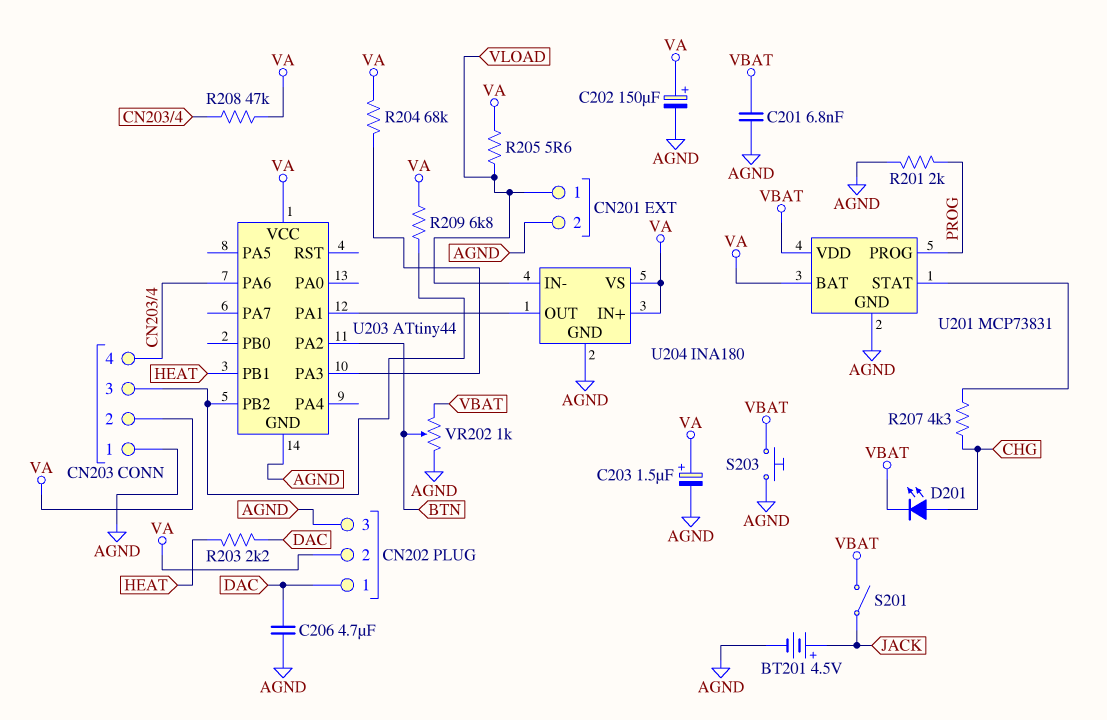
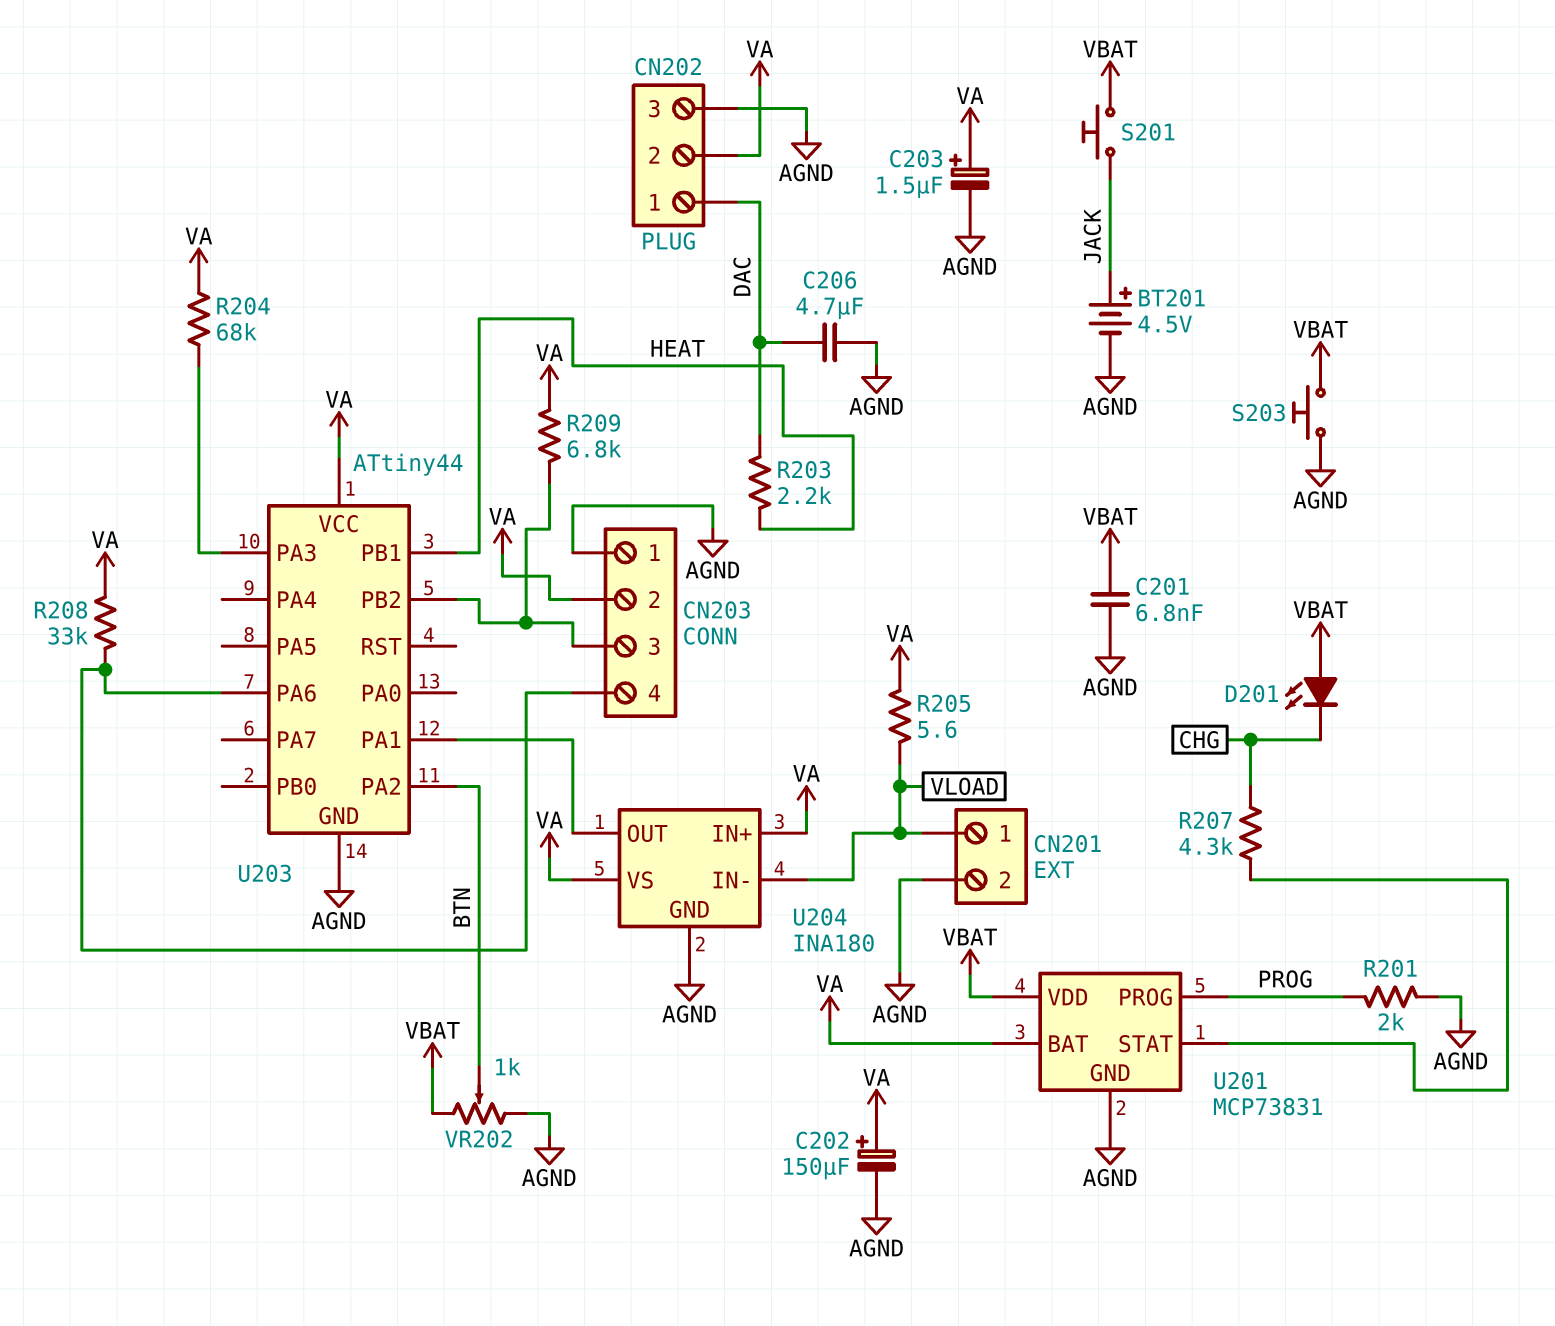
D201: LED (A CHG, K VBAT) -> LED (A VBAT, K CHG)
R208: 47k (CN203/4, VA) -> 33k (CN203/4, VA)
S201: switch (JACK, VBAT) -> button (JACK, VBAT)

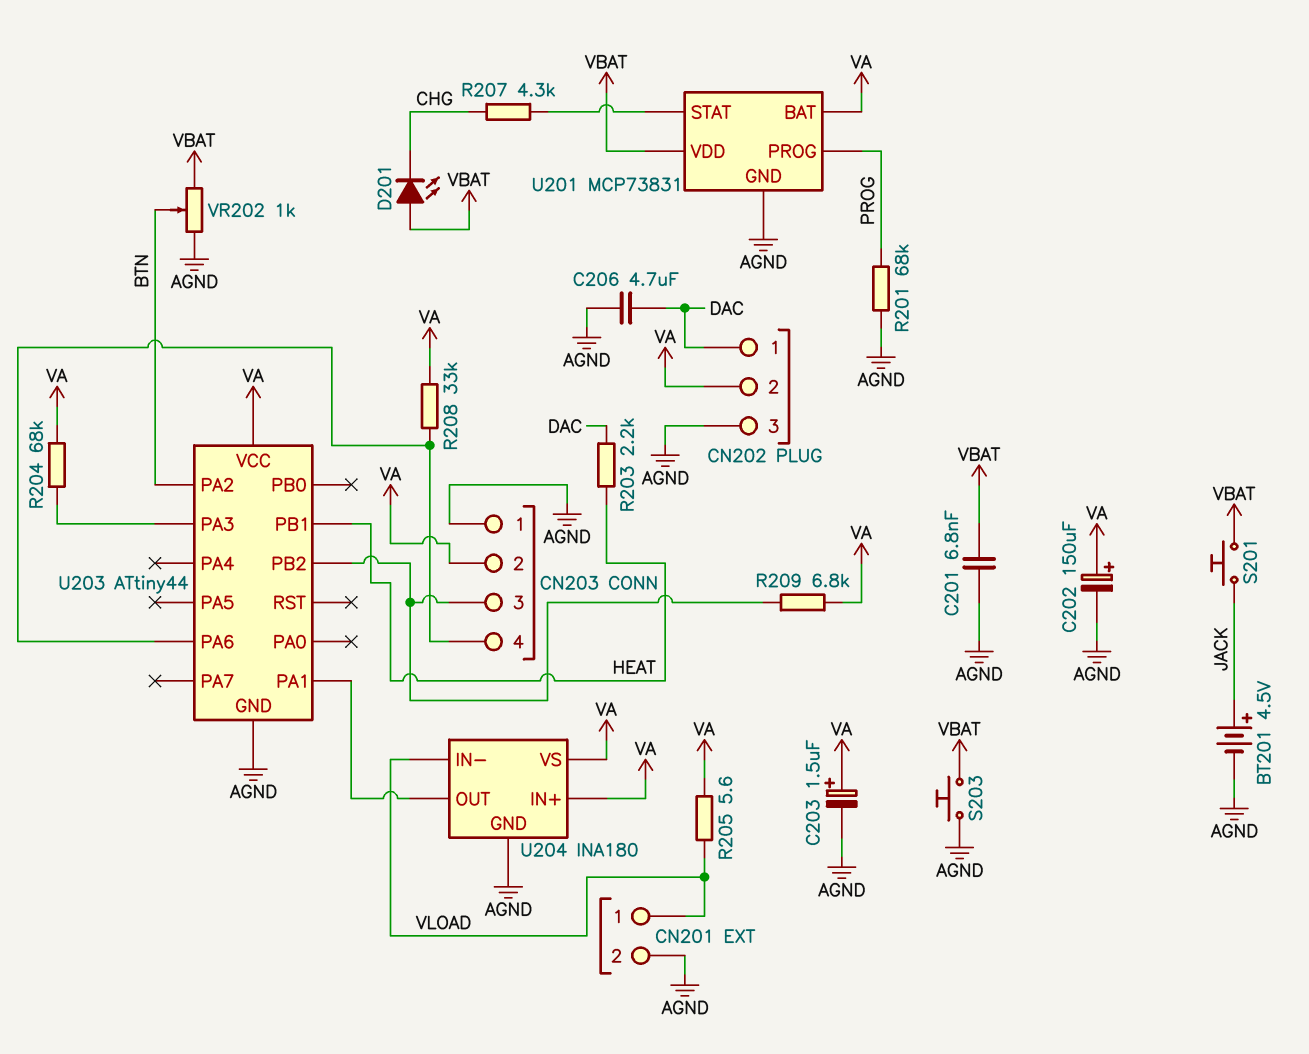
R201: 2k (AGND, PROG) -> 68k (AGND, PROG)

